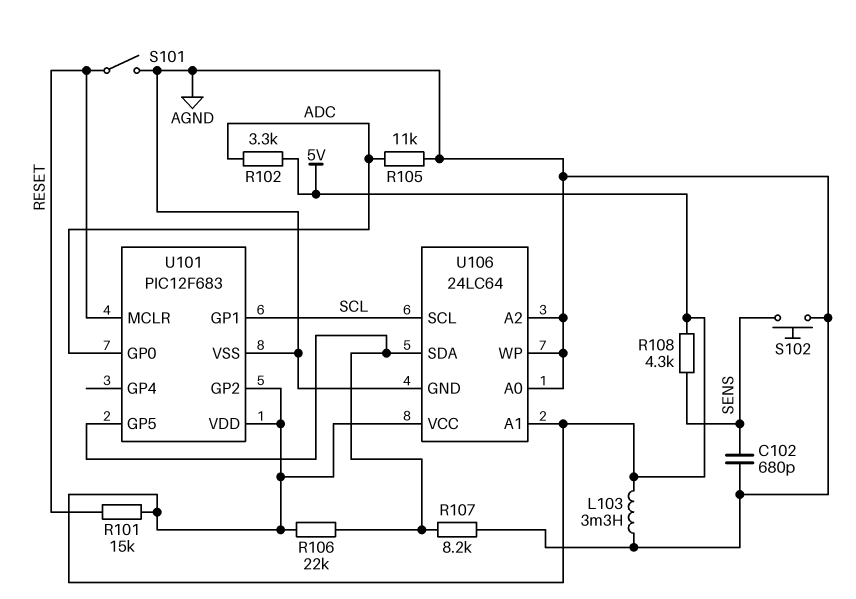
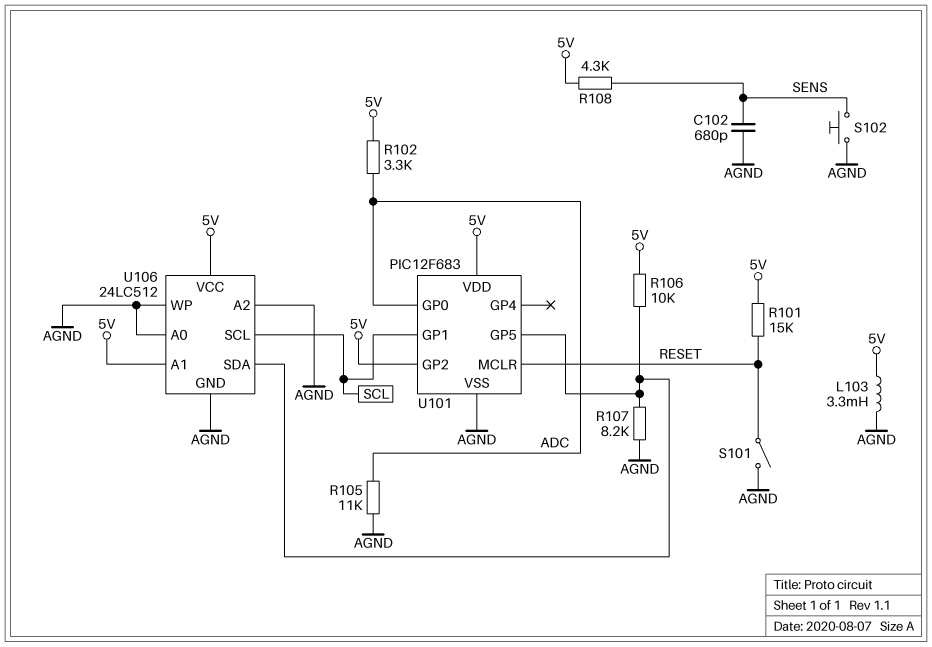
R106: 22k (5V, U101/GP5) -> 10k (5V, U101/GP5)
U106: 24LC64 -> 24LC512

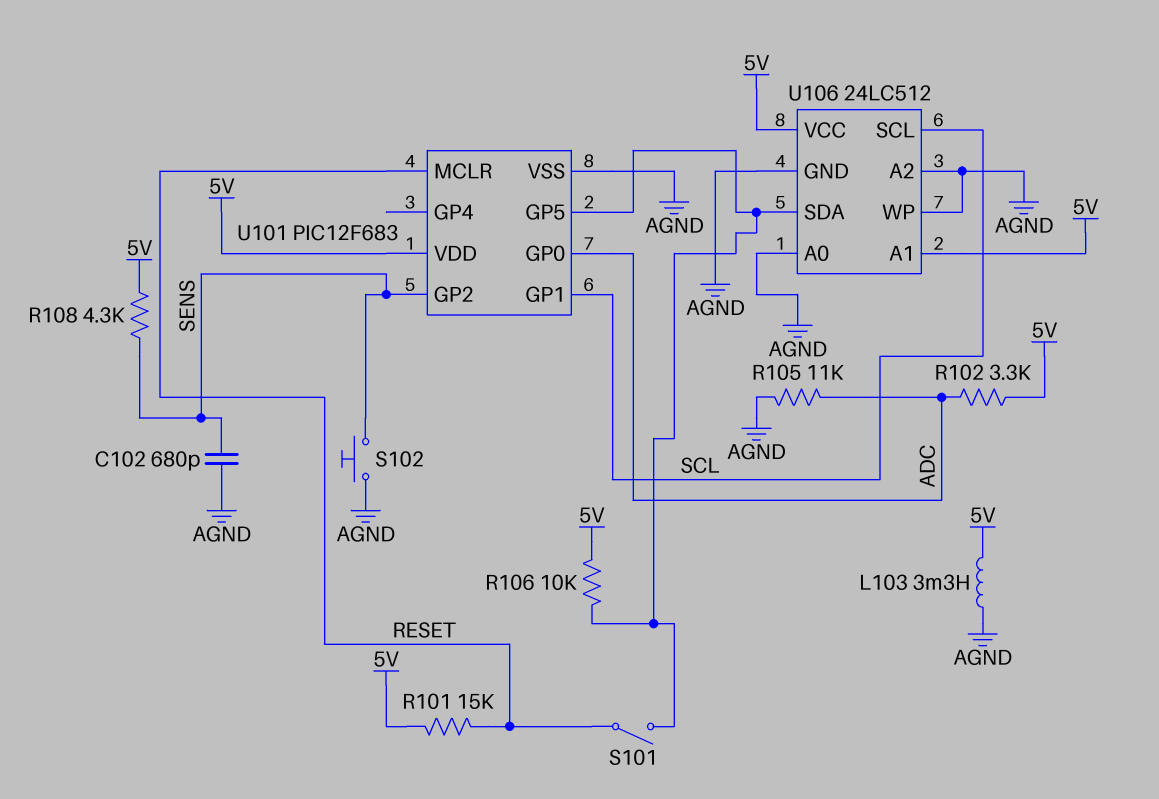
R107: 8.2k (AGND, U101/GP5) -> none
S101: switch (AGND, RESET) -> switch (RESET, U101/GP5)
U101 pin GP2: 5V -> SENS

